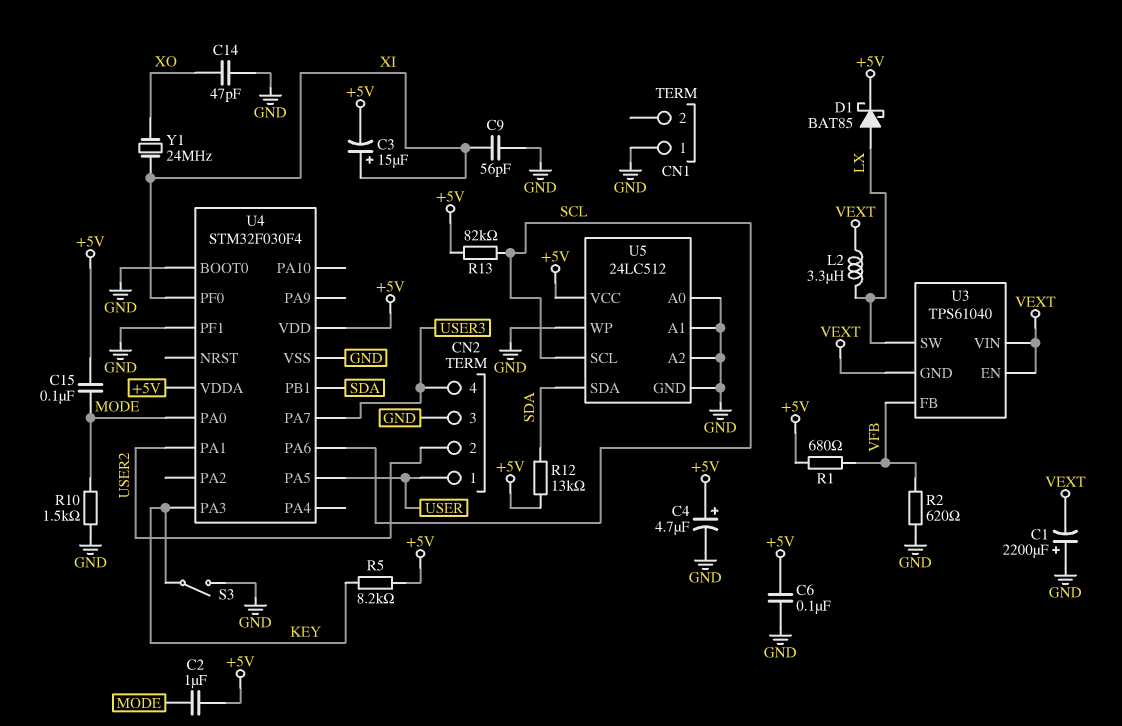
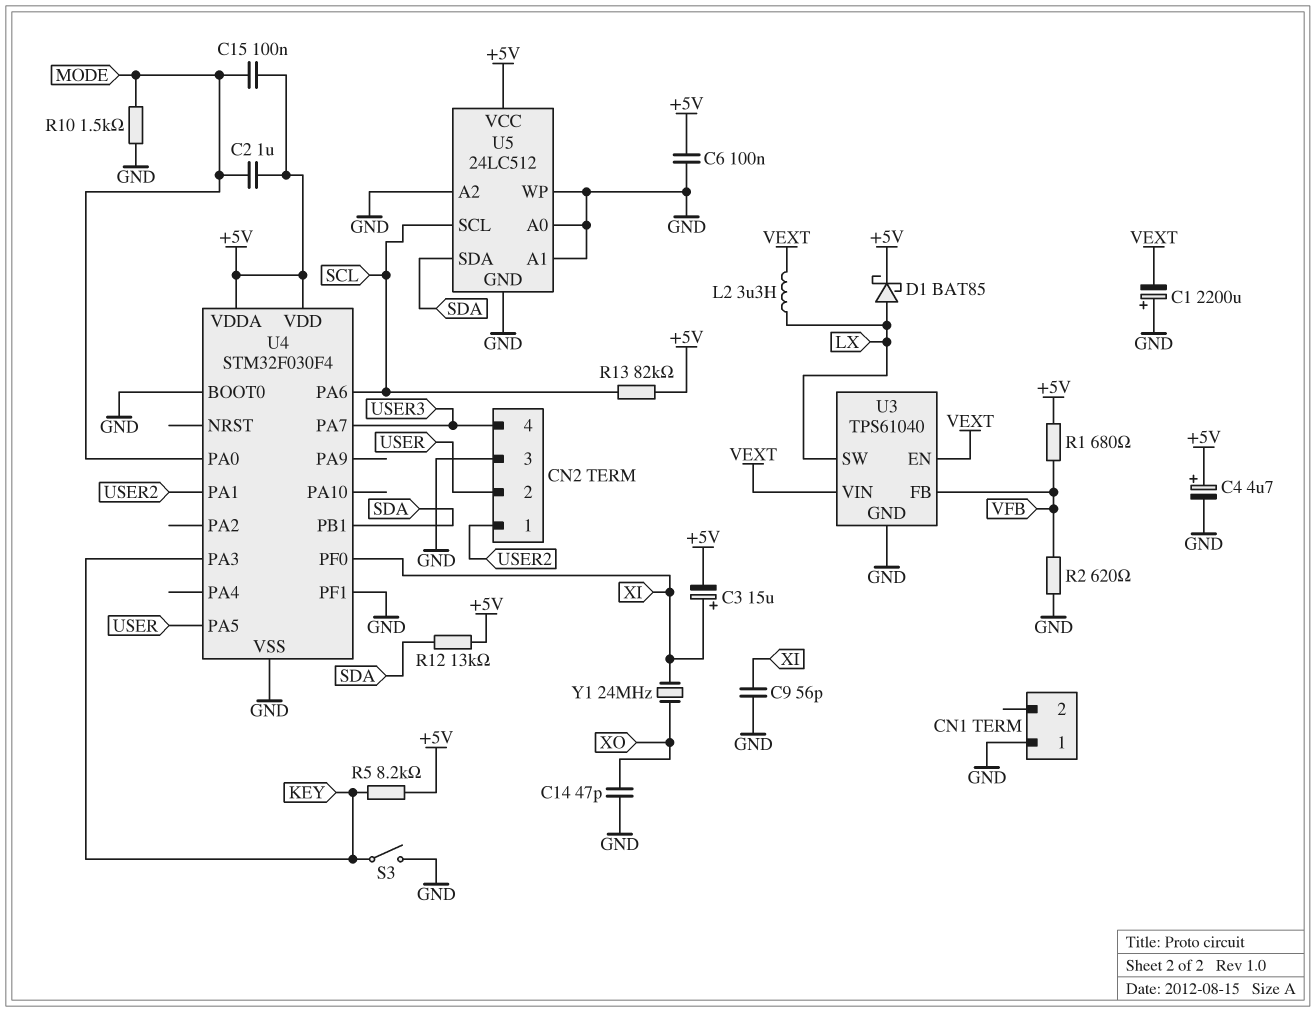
CN2 pin 1: USER -> USER2
CN2 pin 2: USER2 -> USER
U3 pin GND: VEXT -> GND

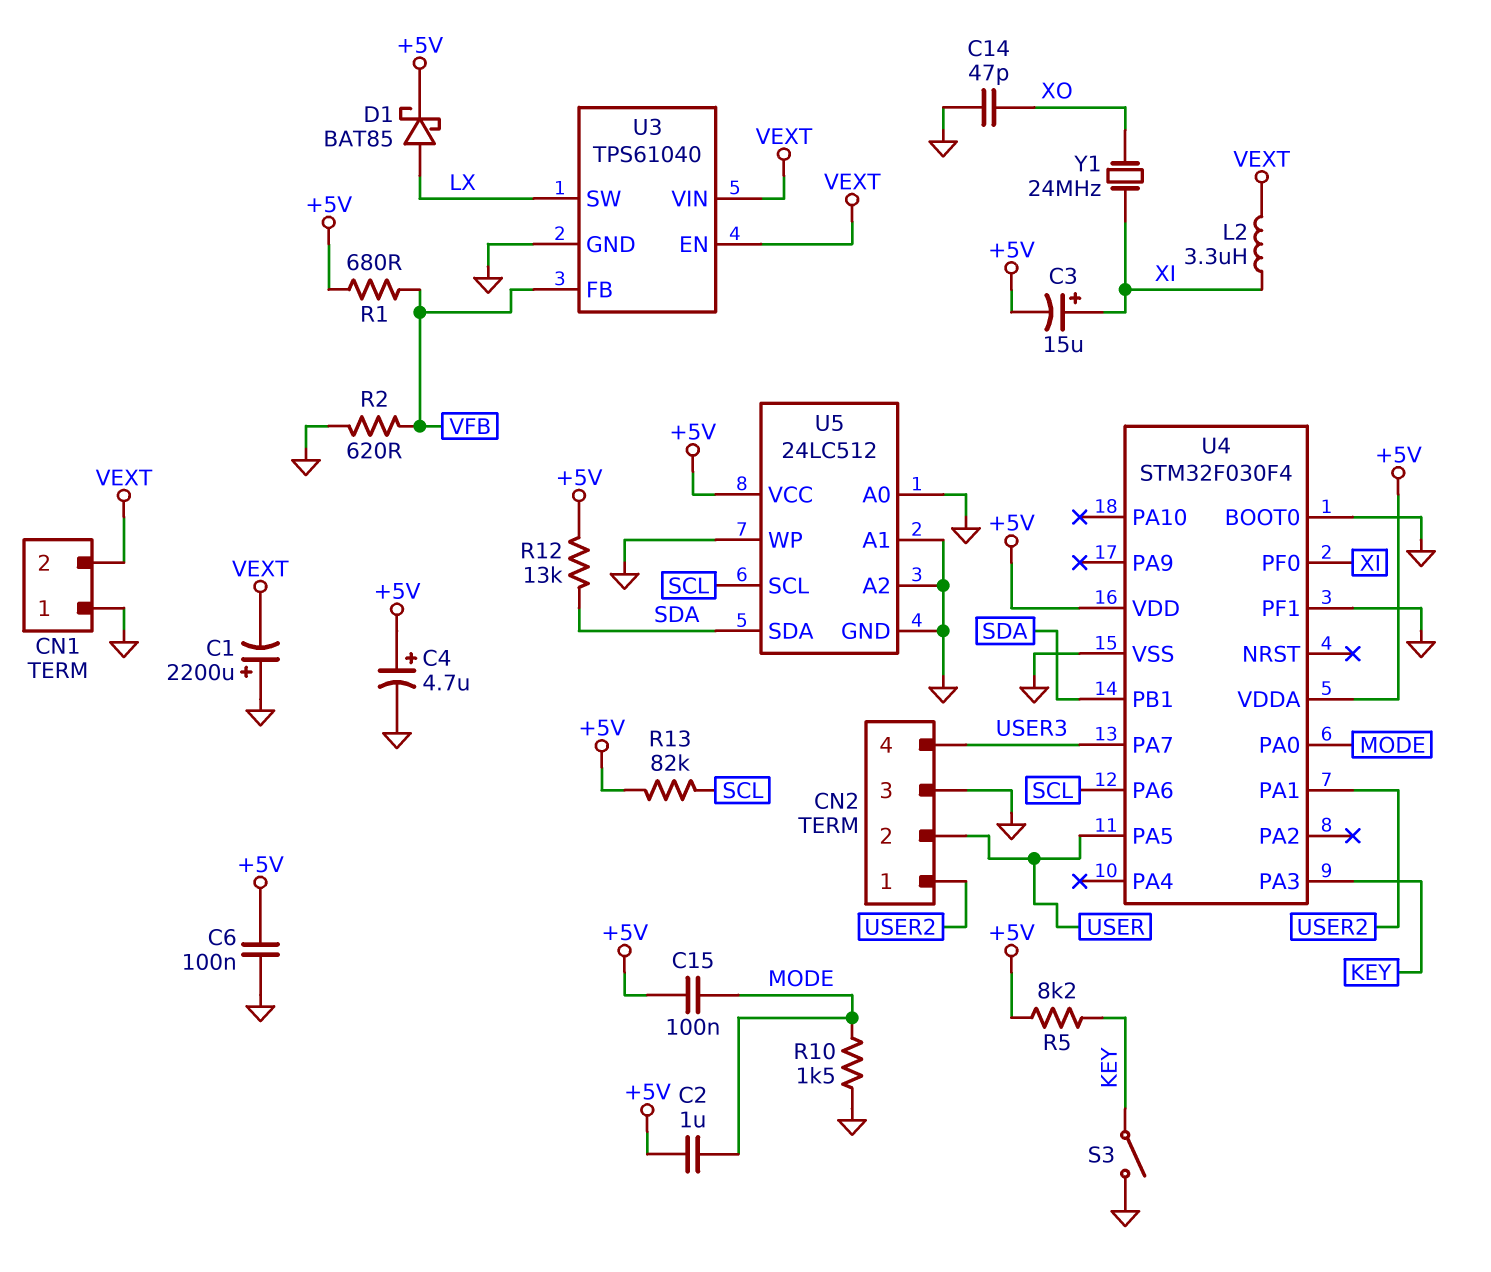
C9: 56pF (GND, XI) -> none
CN1 pin 2: none -> VEXT
L2: 3.3uH (LX, VEXT) -> 3.3uH (VEXT, XI)

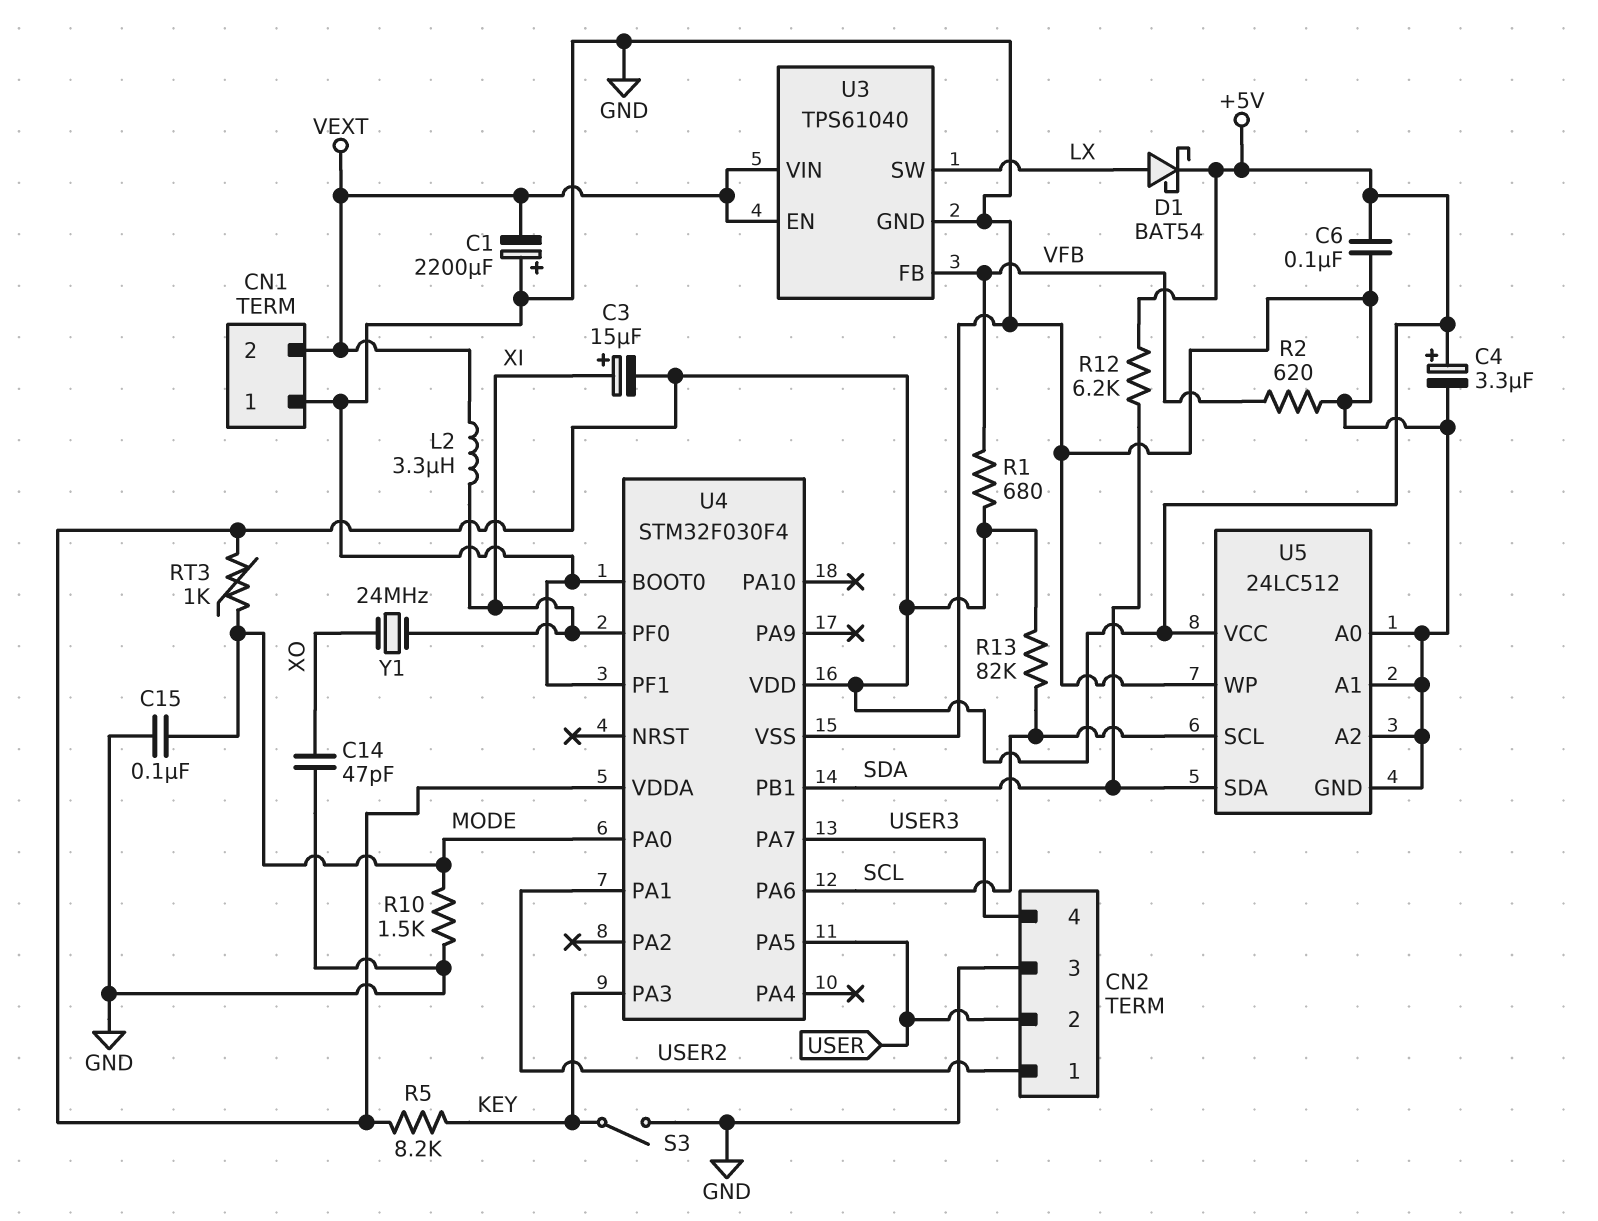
C2: 1uF (+5V, MODE) -> none
C4: 4.7uF (plus +5V, minus GND) -> 3.3uF (plus +5V, minus GND)
C15: 100nF (+5V, MODE) -> 100nF (GND, MODE)
D1: schottky BAT85 (A LX, K +5V) -> schottky BAT54 (A LX, K +5V)
R12: 13k (+5V, SDA) -> 6.2k (+5V, SDA)
RT3: none -> 1k (+5V, MODE)

